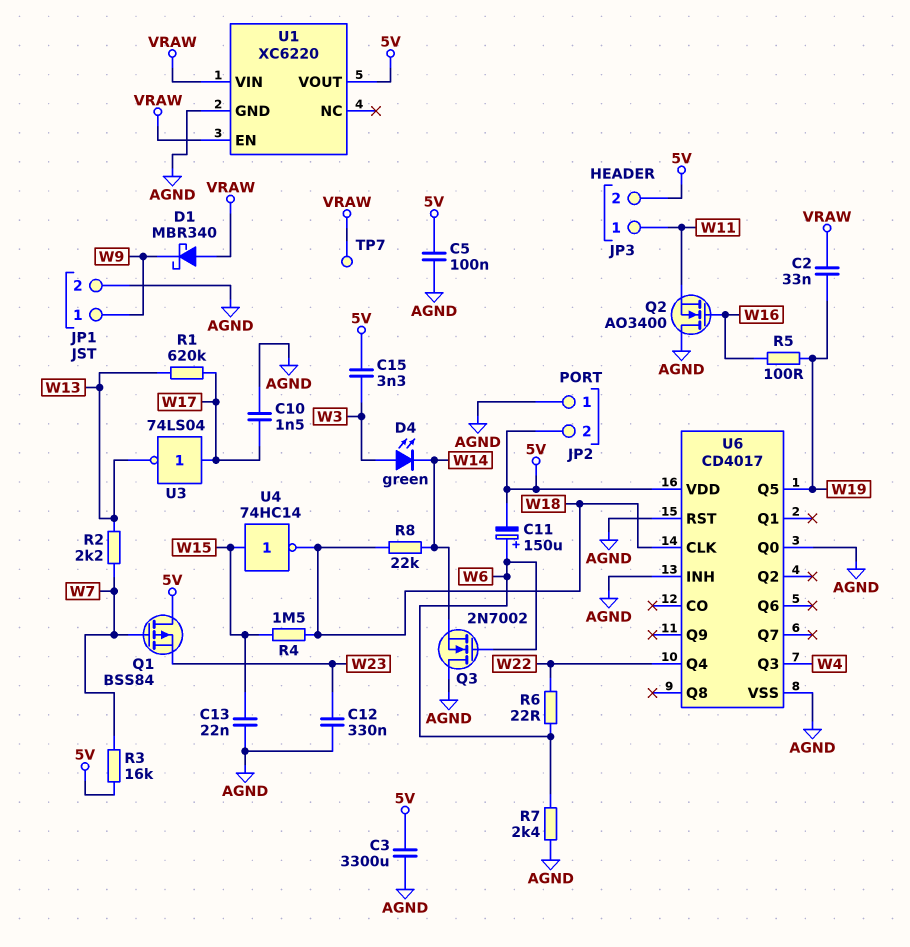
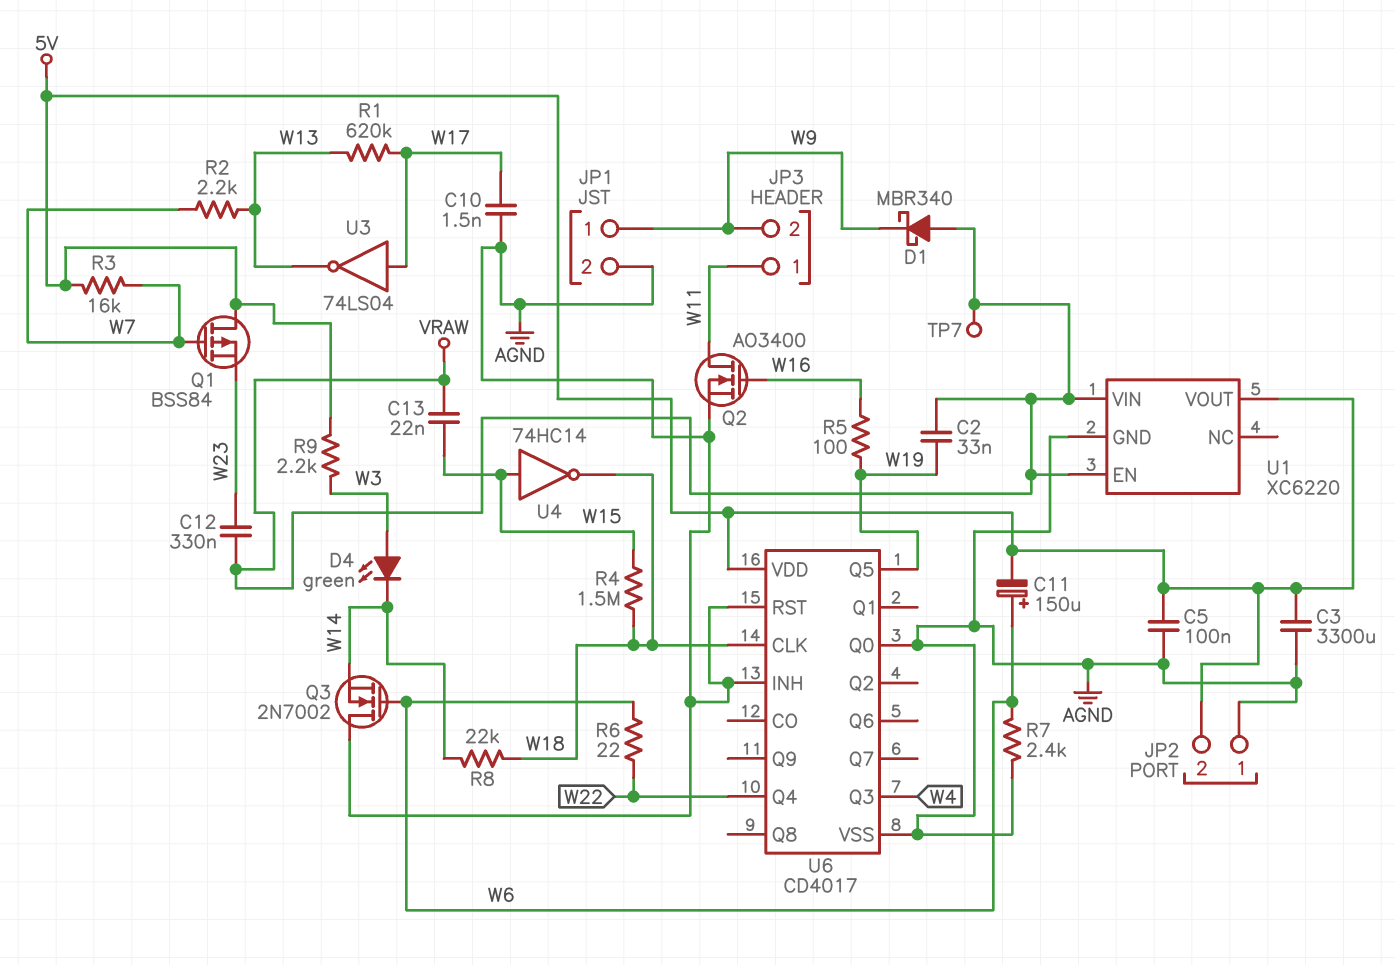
C12: 330nF (AGND, W23) -> 330nF (VRAW, W23)
C13: 22nF (AGND, W15) -> 22nF (VRAW, W15)
C15: 3.3nF (5V, W3) -> none
JP3 pin 2: 5V -> W9
Q2: NMOS AO3400 (G W16, D AGND, S W11) -> NMOS AO3400 (G W16, D W11, S AGND)
R9: none -> 2.2k (5V, W3)

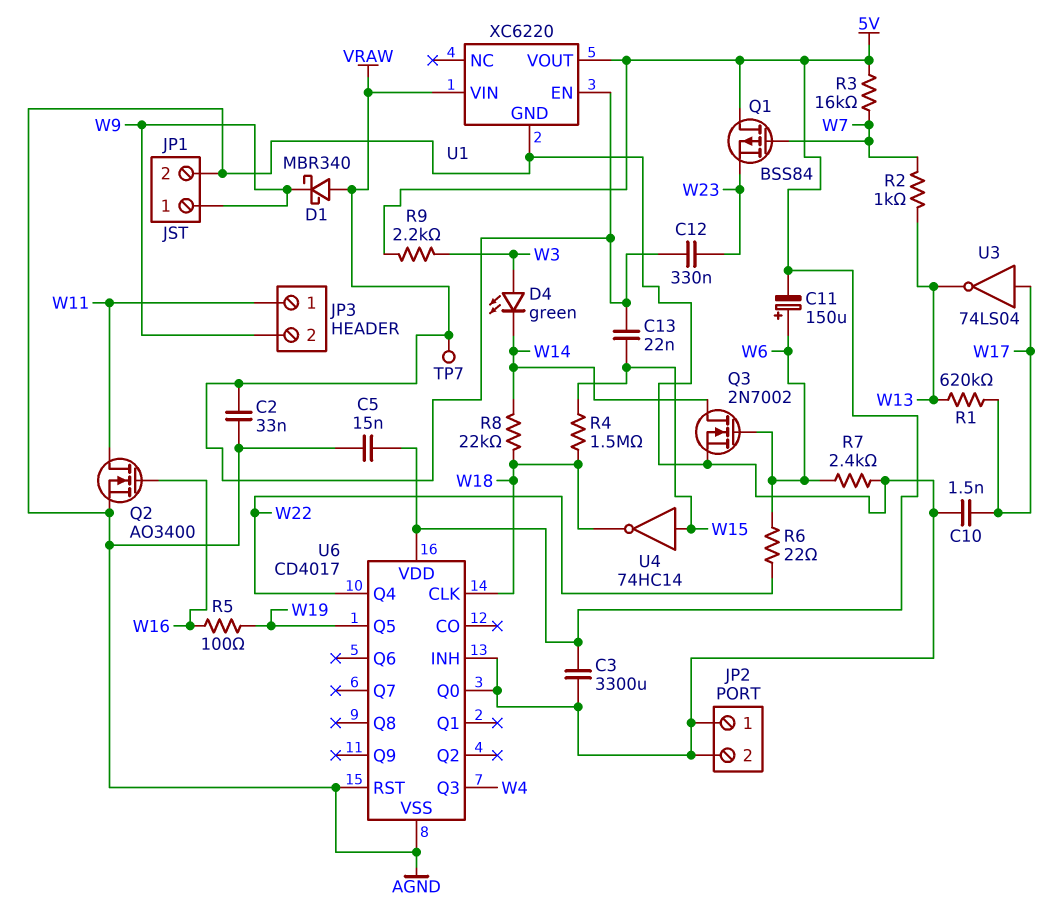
C2: 33nF (VRAW, W19) -> 33nF (AGND, VRAW)
C5: 100nF (5V, AGND) -> 15nF (5V, AGND)
JP2 pin 2: 5V -> AGND
Q3: NMOS 2N7002 (G W6, D AGND, S W14) -> NMOS 2N7002 (G W6, D W14, S AGND)
R2: 2.2k (W7, W13) -> 1k (W7, W13)

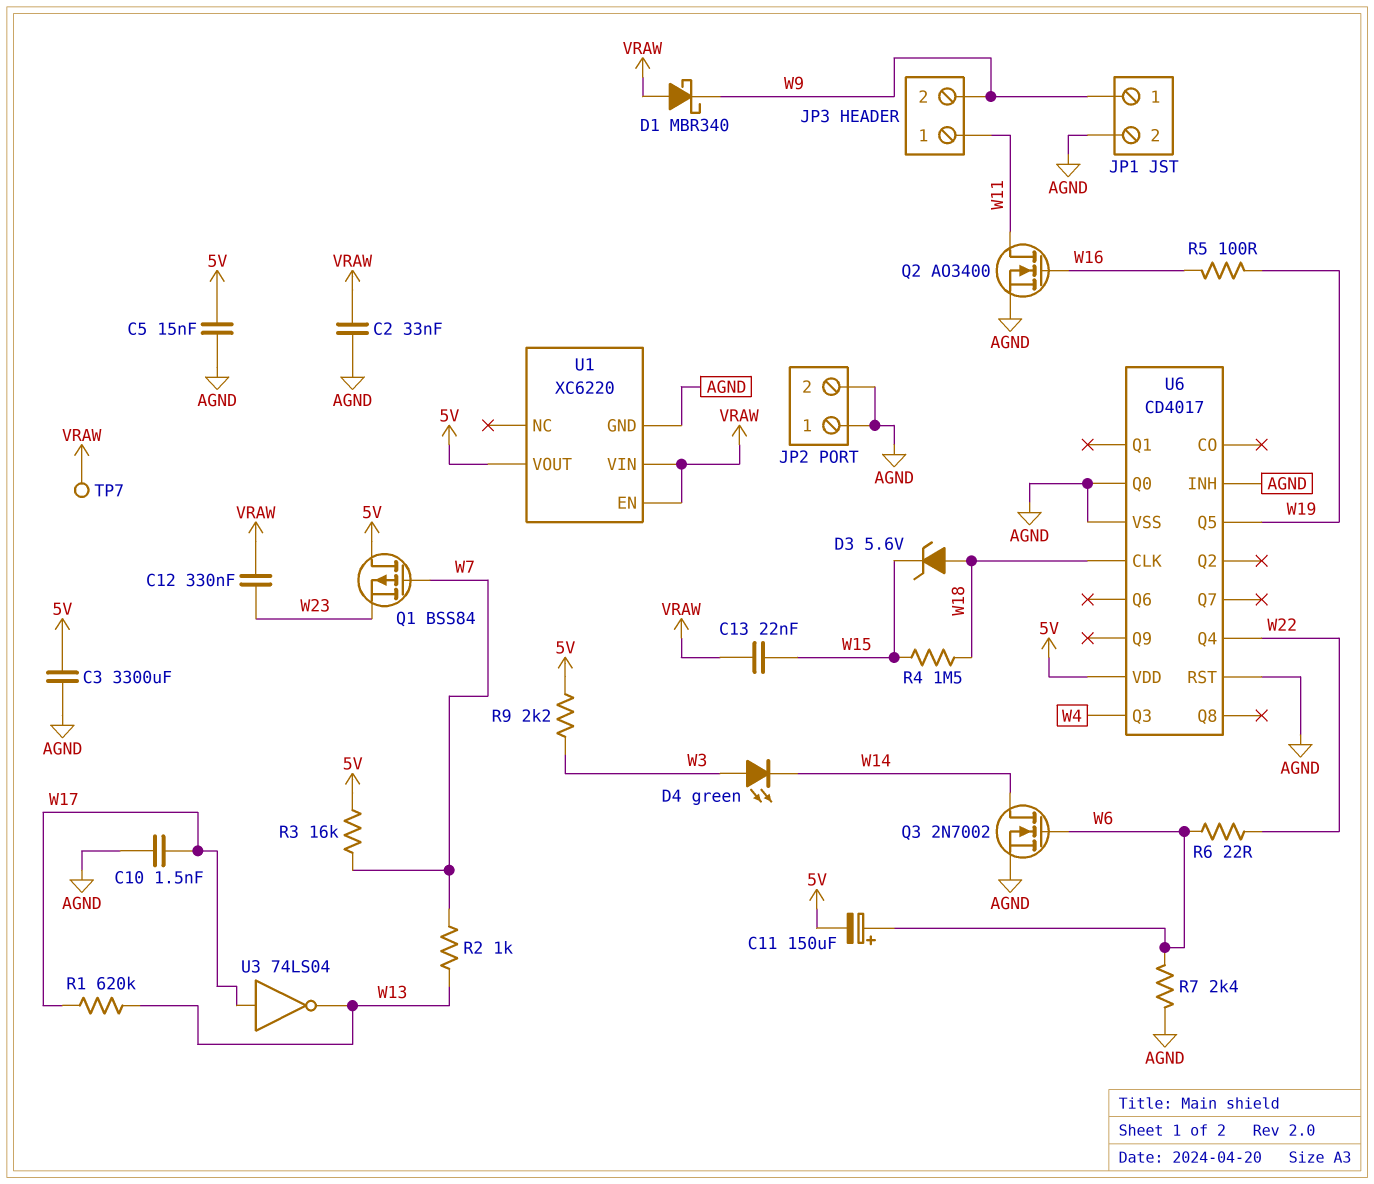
D3: none -> zener 5.6V (A W18, K W15)
R8: 22k (W14, W18) -> none
U4: NOT 74HC14 (in W15, out W18) -> none

